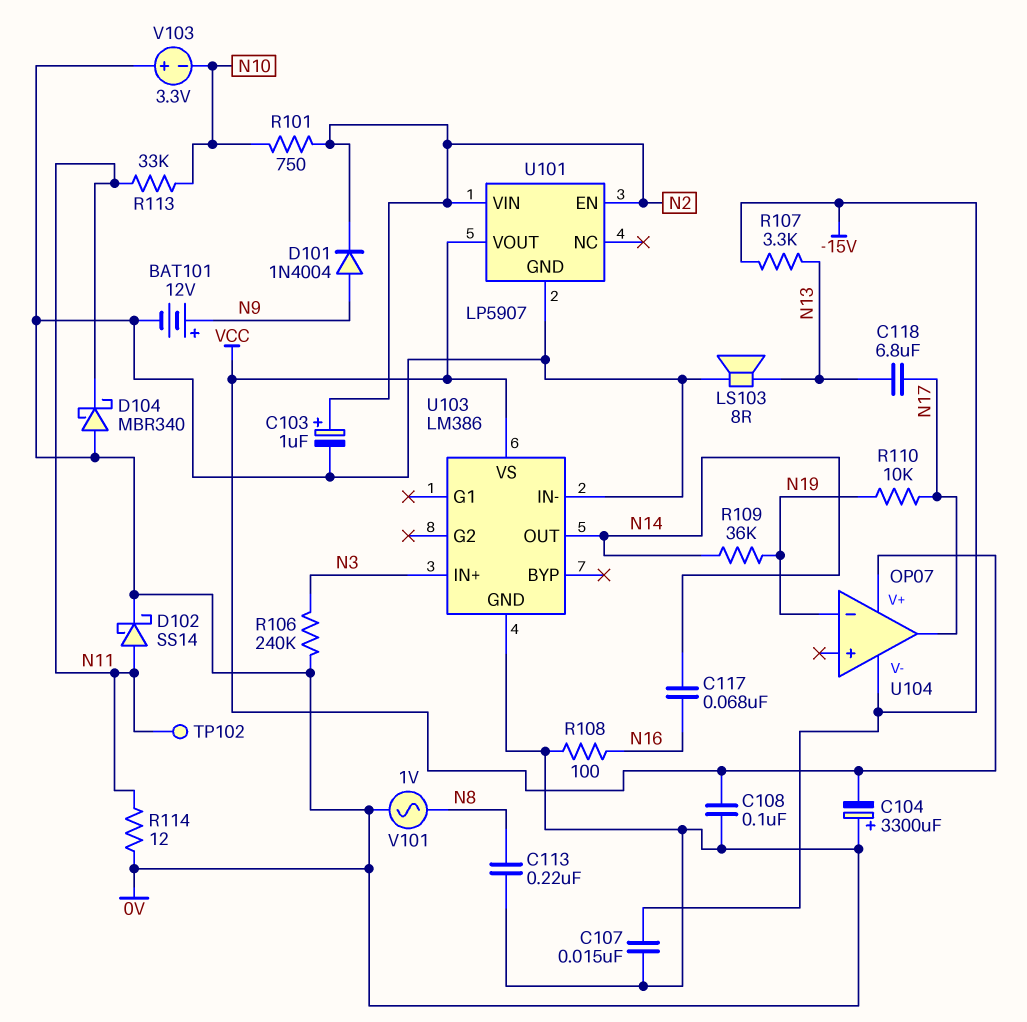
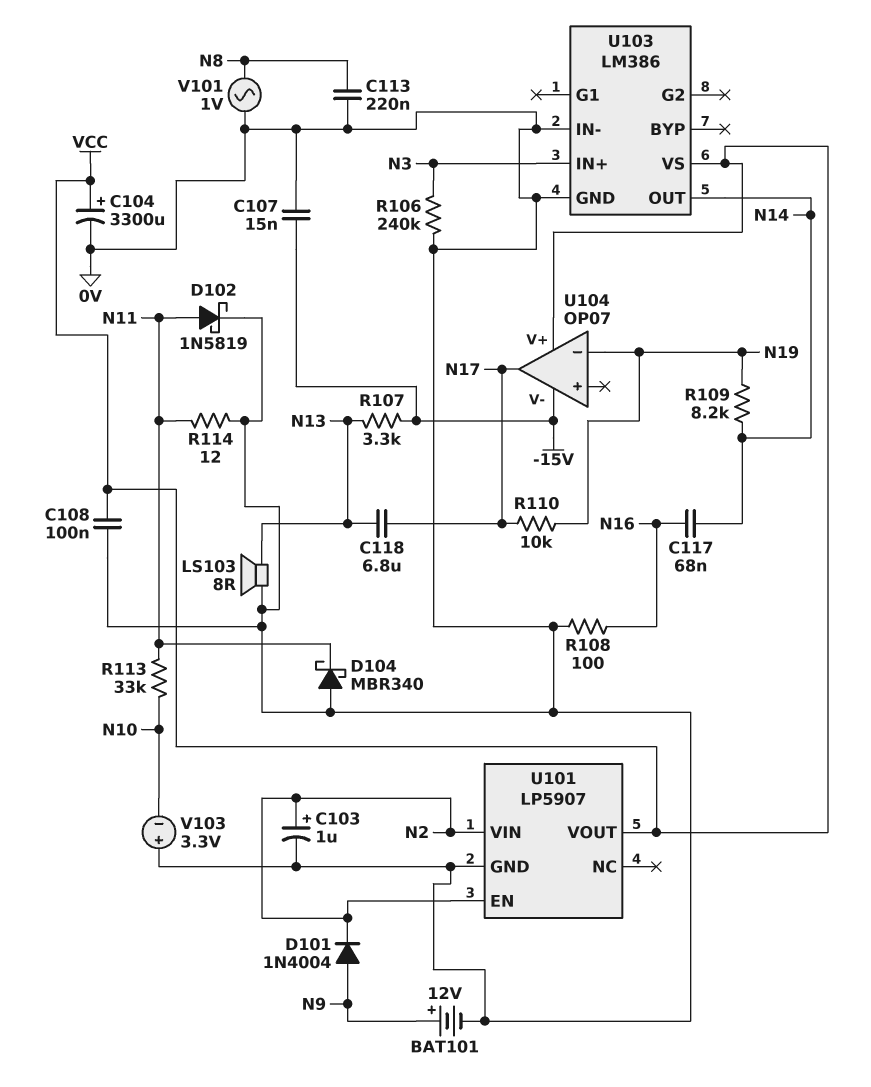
C104: 3300uF (plus 0V, minus VCC) -> 3300uF (plus VCC, minus 0V)
D102: schottky SS14 (A N11, K 0V) -> schottky 1N5819 (A N11, K 0V)
R101: 750 (N2, N10) -> none
R109: 36k (N14, N19) -> 8.2k (N14, N19)
TP102: test point (N11) -> none

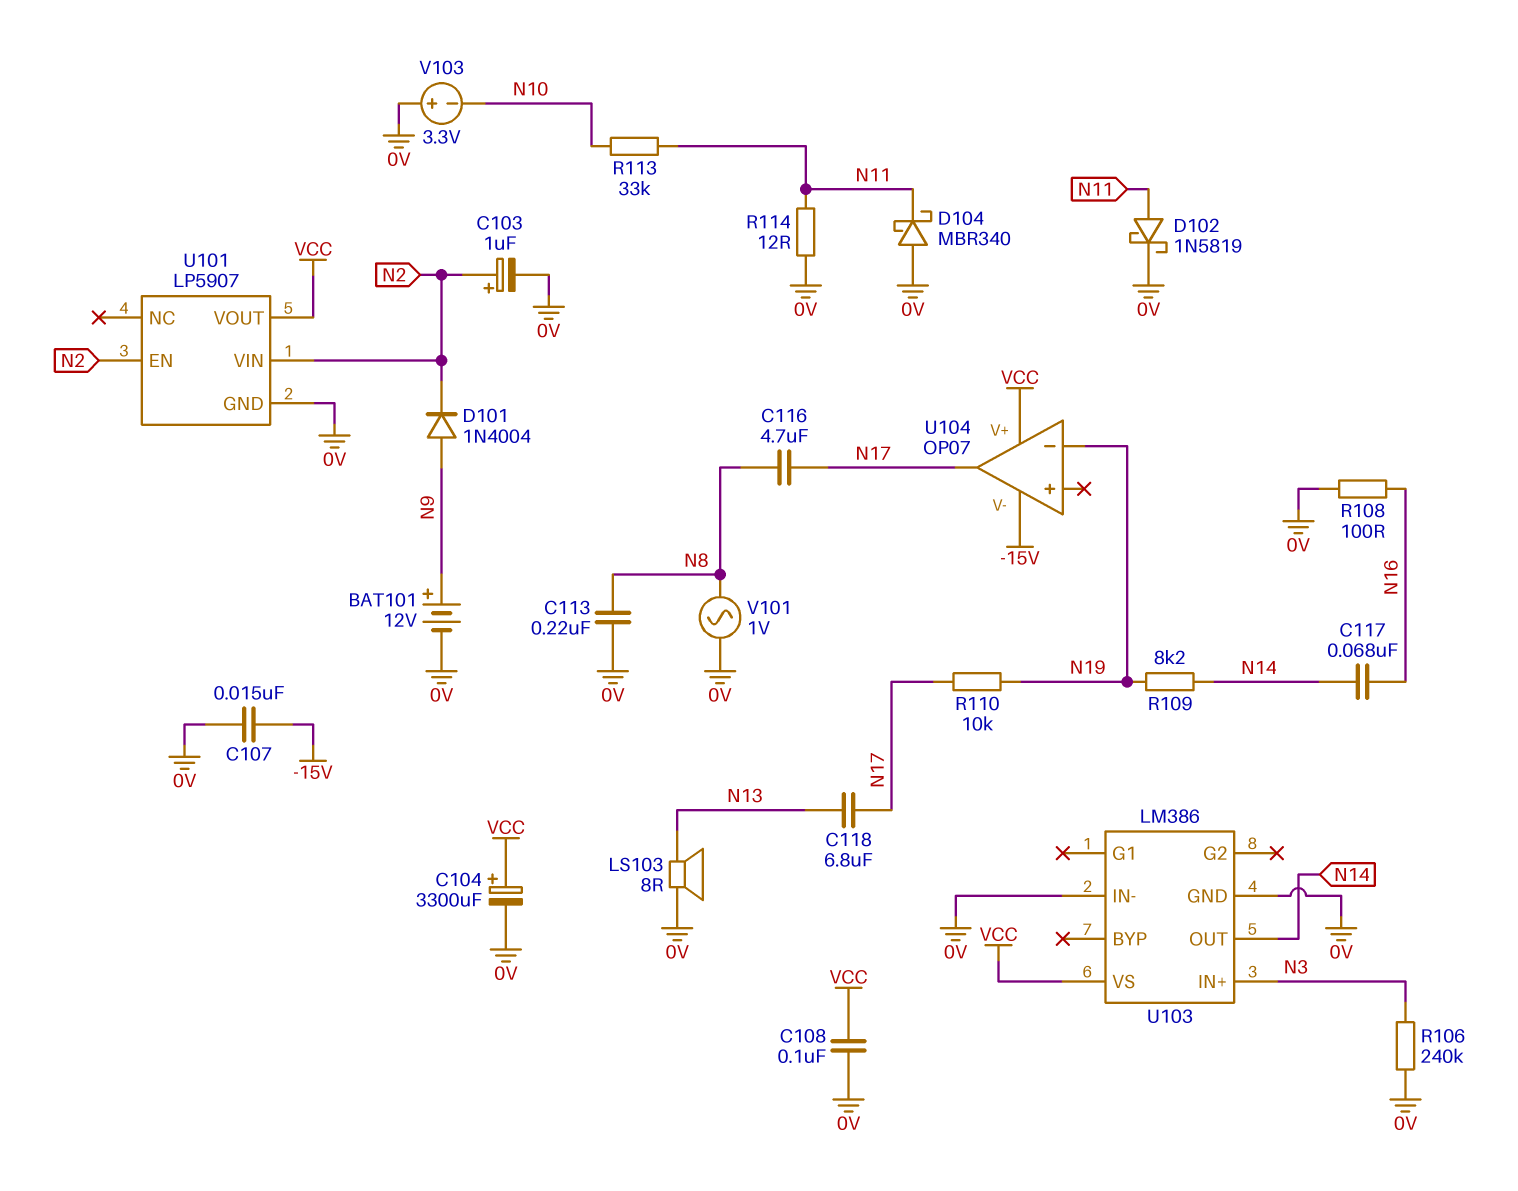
C116: none -> 4.7uF (N8, N17)
R107: 3.3k (-15V, N13) -> none

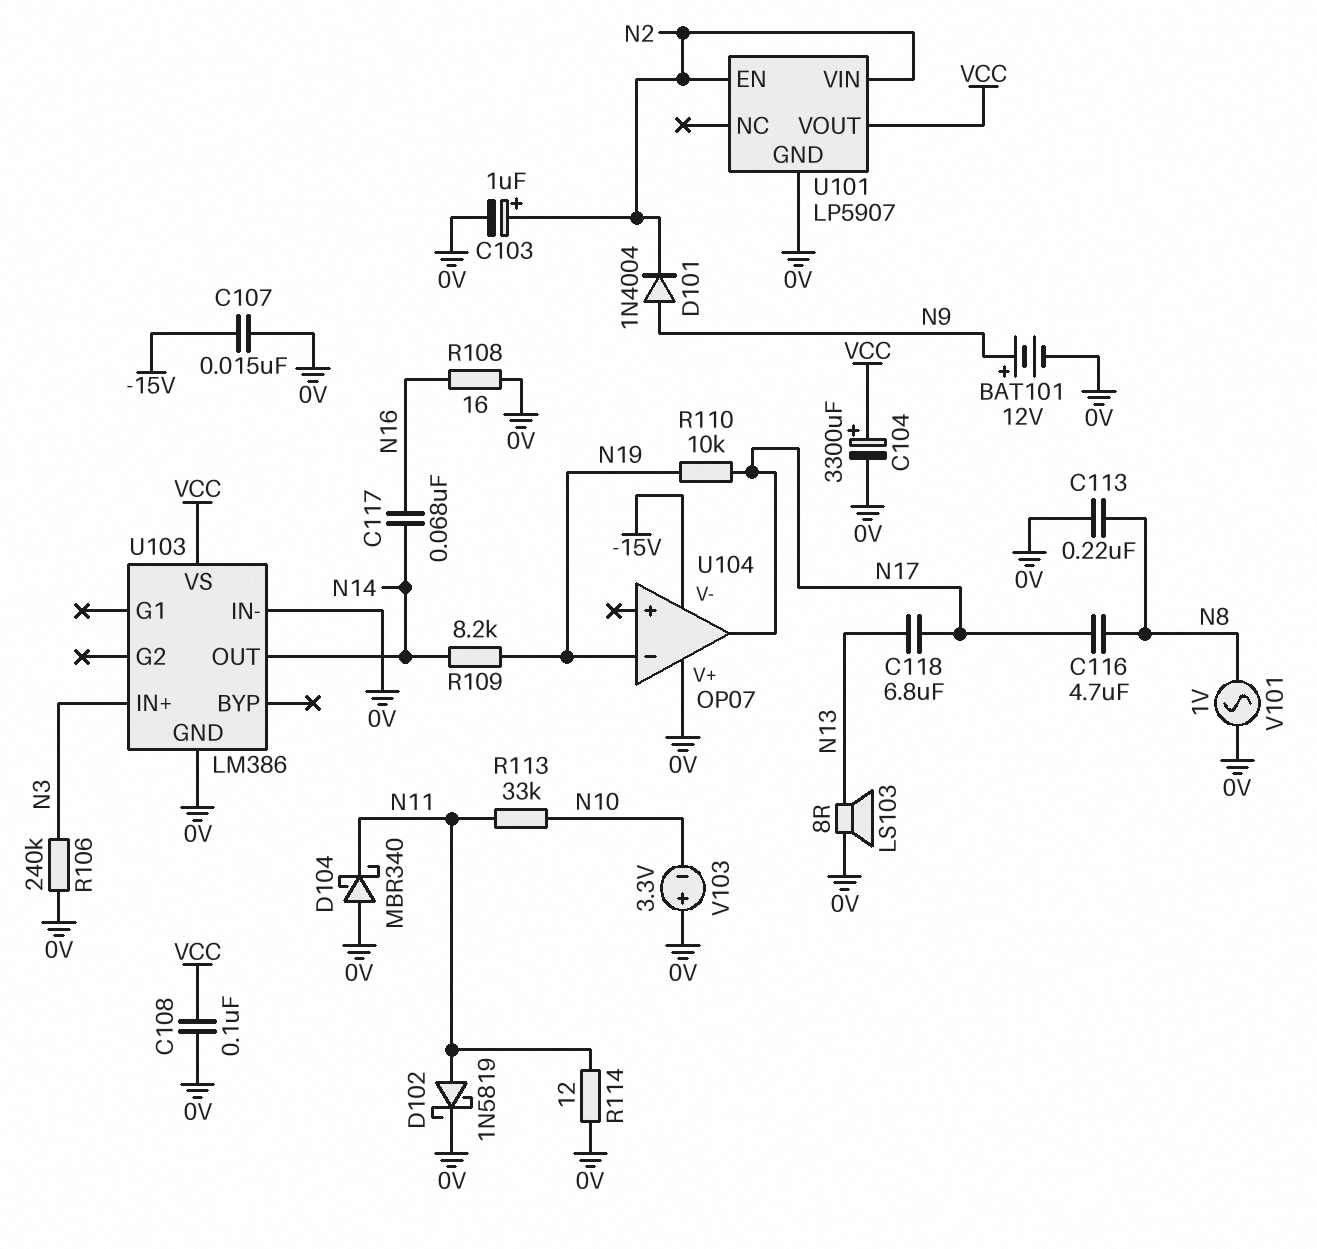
R108: 100 (0V, N16) -> 16 (0V, N16)
U104 pin V+: VCC -> 0V

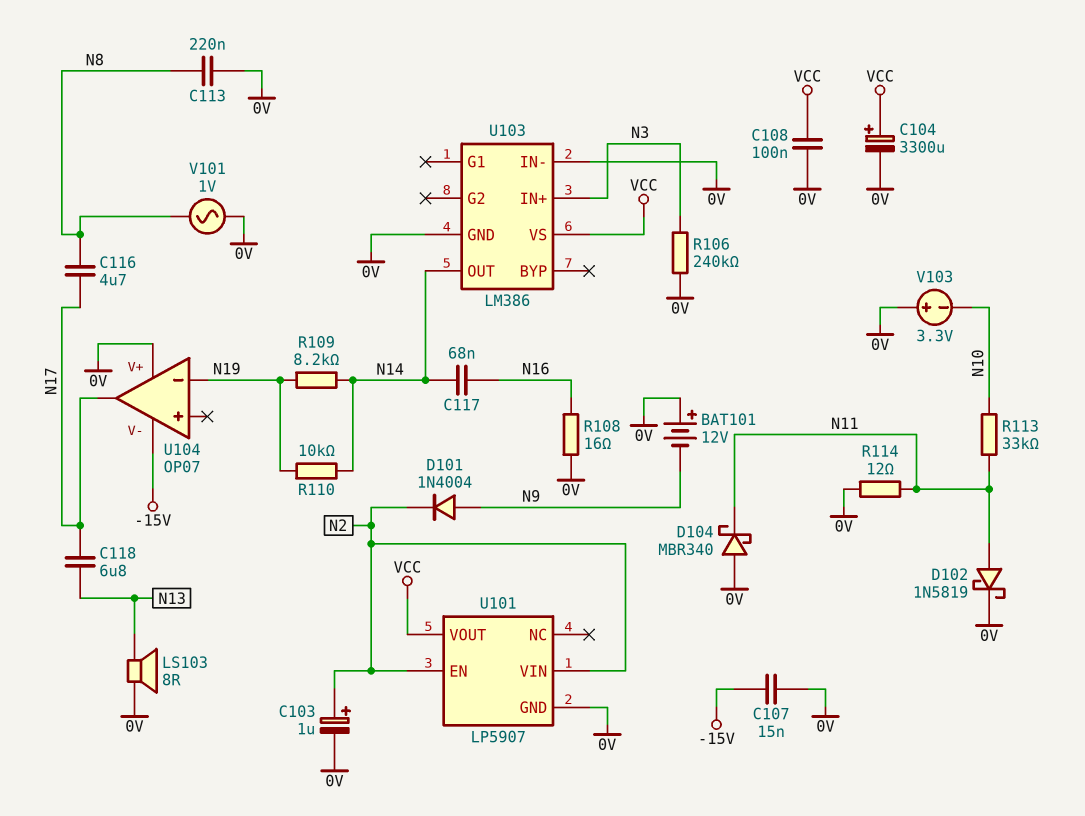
BAT101: 12V (plus N9, minus 0V) -> 12V (plus 0V, minus N9)
R110: 10k (N17, N19) -> 10k (N14, N19)

